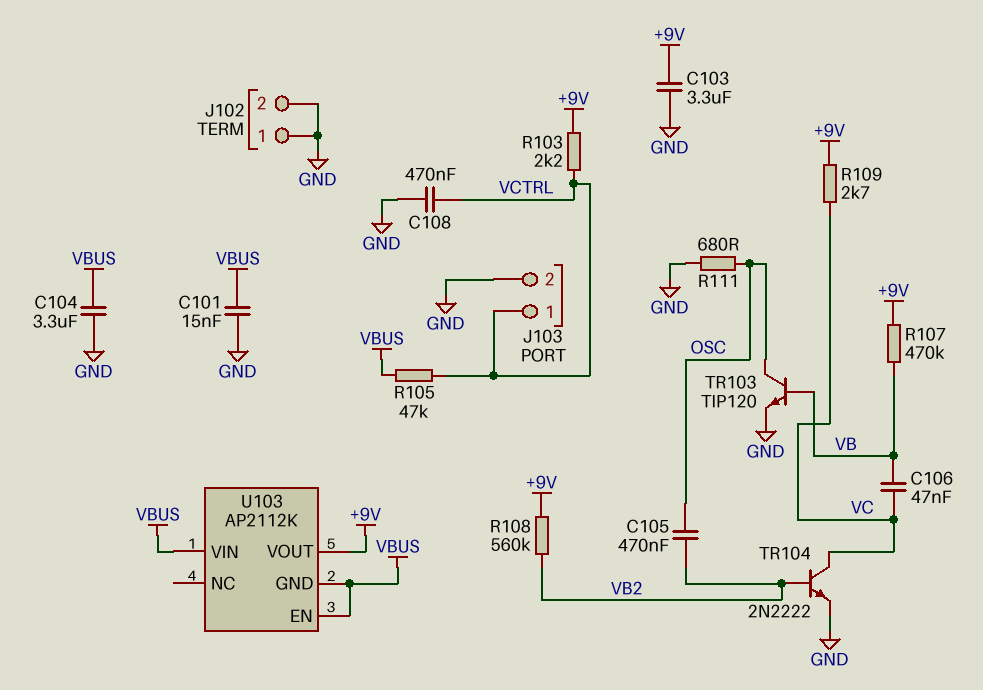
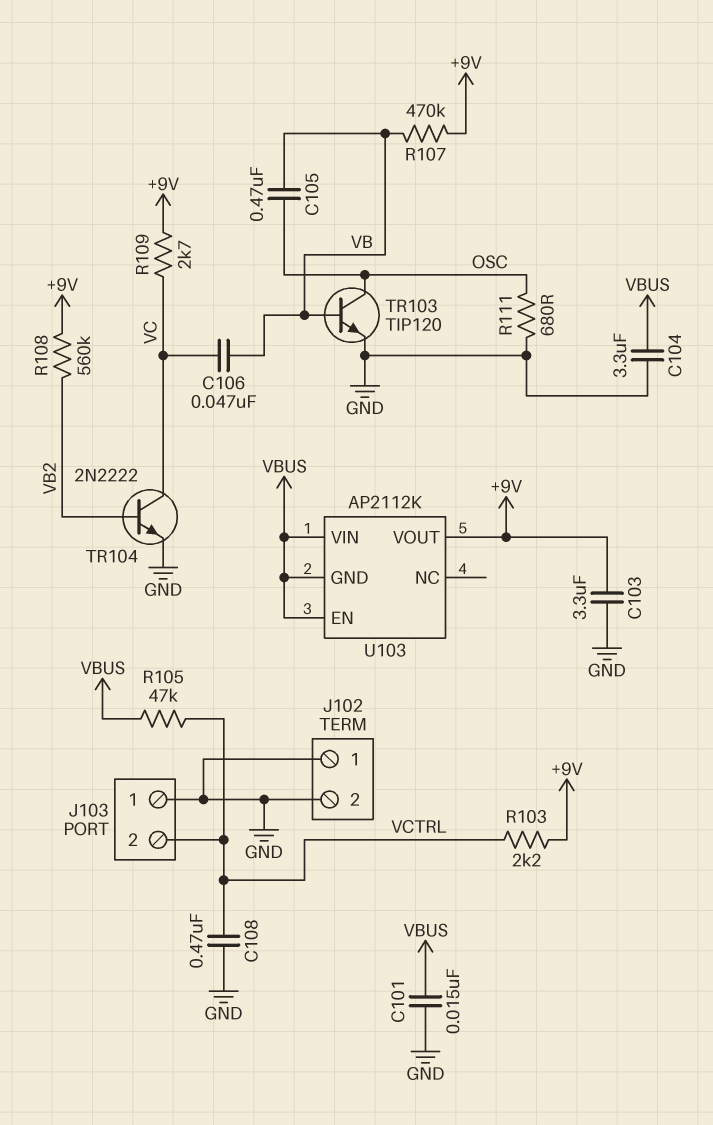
C105: 470nF (OSC, VB2) -> 470nF (OSC, VB)
J103 pin 1: VCTRL -> GND
J103 pin 2: GND -> VCTRL

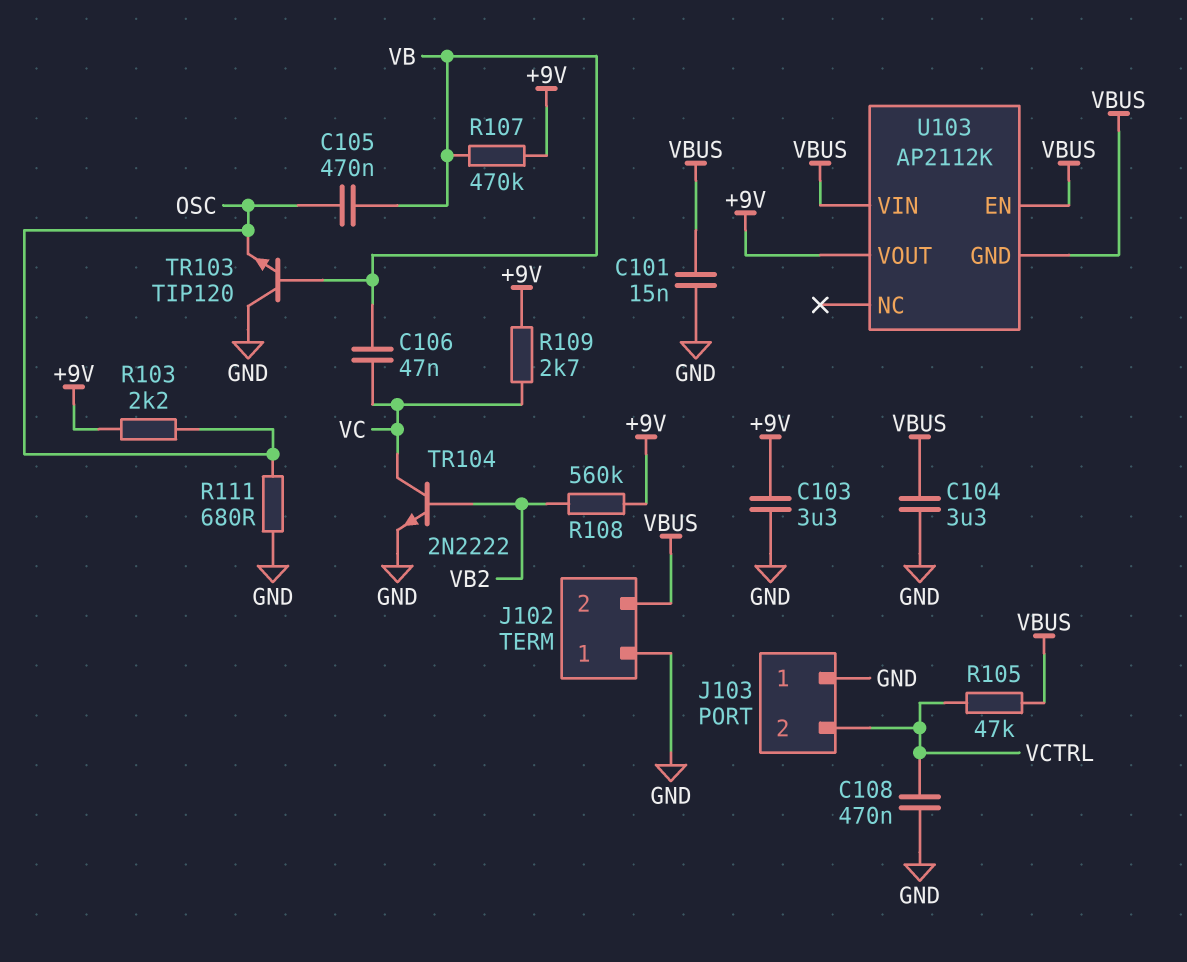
J102 pin 2: GND -> VBUS
R103: 2.2k (+9V, VCTRL) -> 2.2k (+9V, OSC)
TR103: NPN TIP120 (B VB, C OSC, E GND) -> NPN TIP120 (B VB, C GND, E OSC)

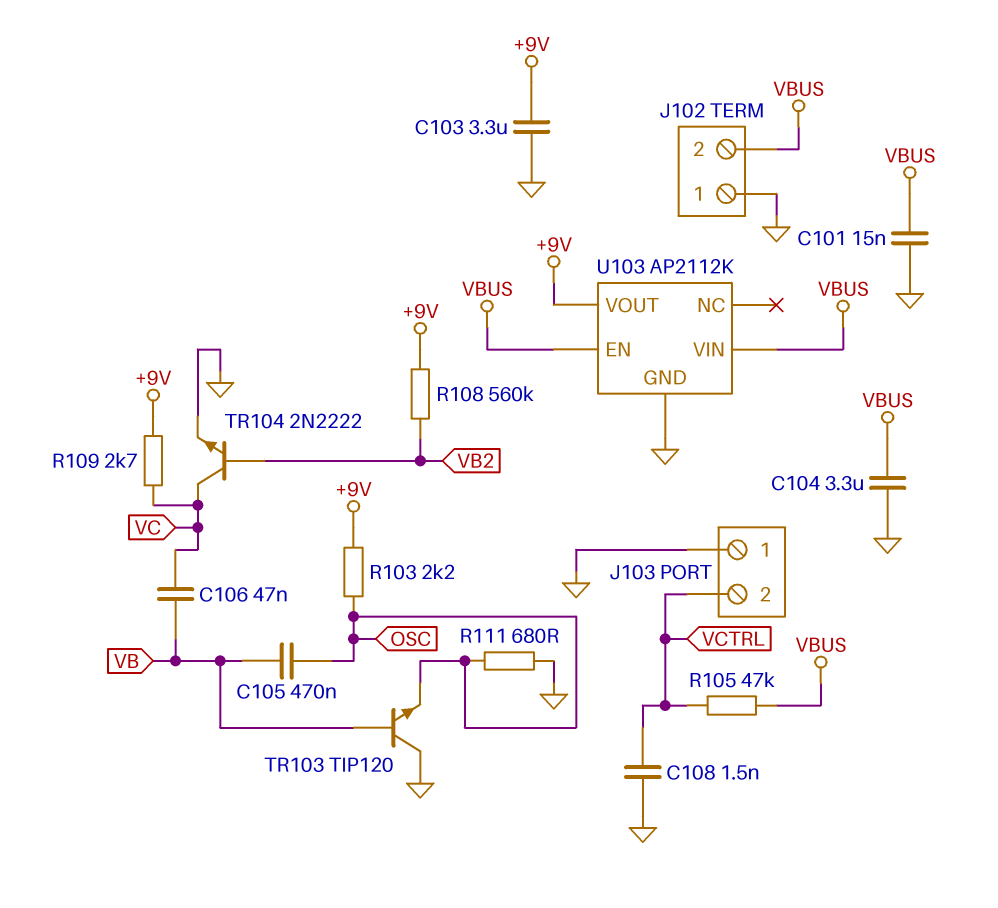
C108: 470nF (GND, VCTRL) -> 1.5nF (GND, VCTRL)
R107: 470k (+9V, VB) -> none
U103 pin GND: VBUS -> GND

